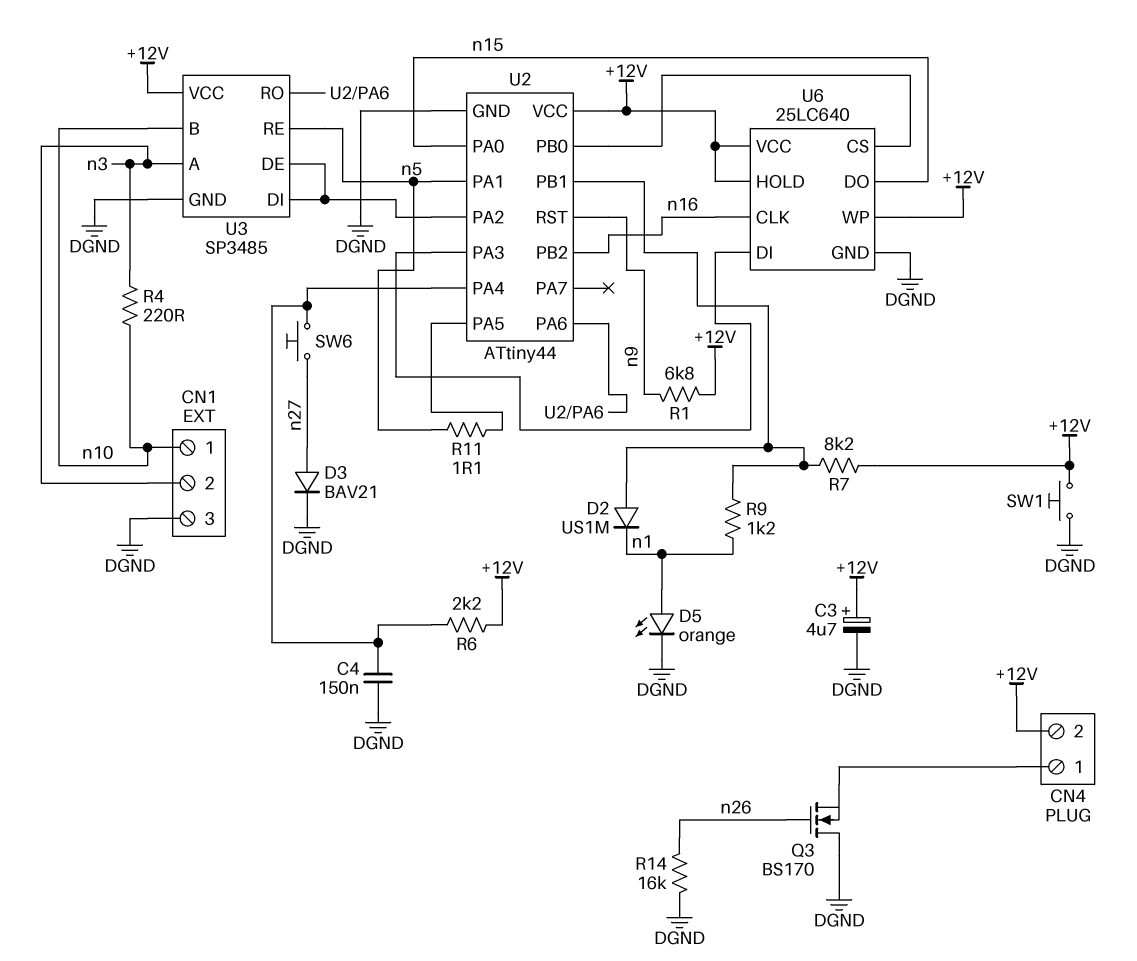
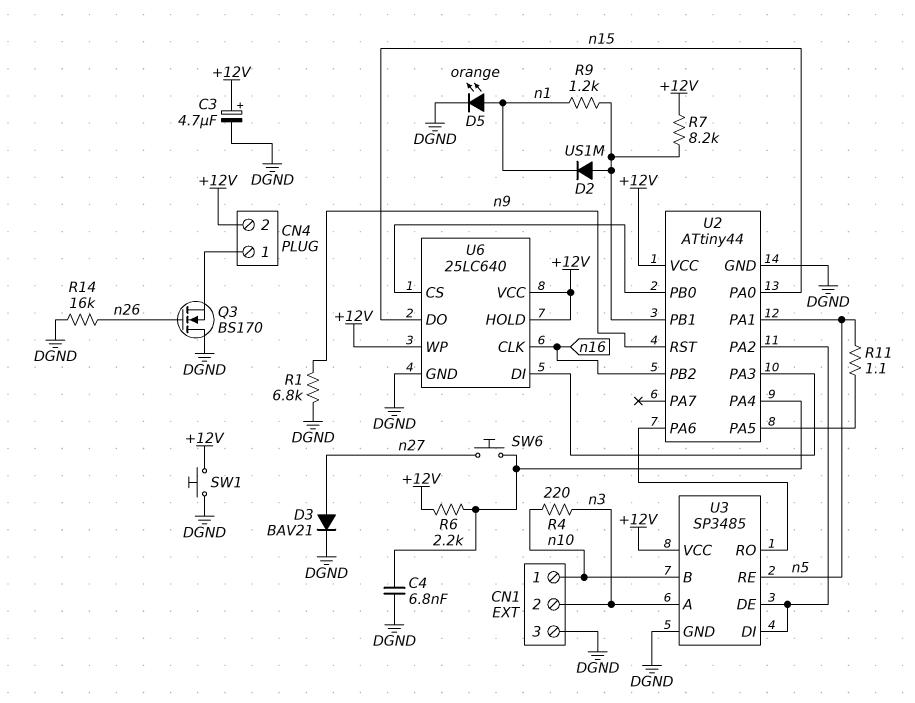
C4: 150nF (DGND, U2/PA4) -> 6.8nF (DGND, U2/PA4)
R1: 6.8k (+12V, n9) -> 6.8k (DGND, n9)

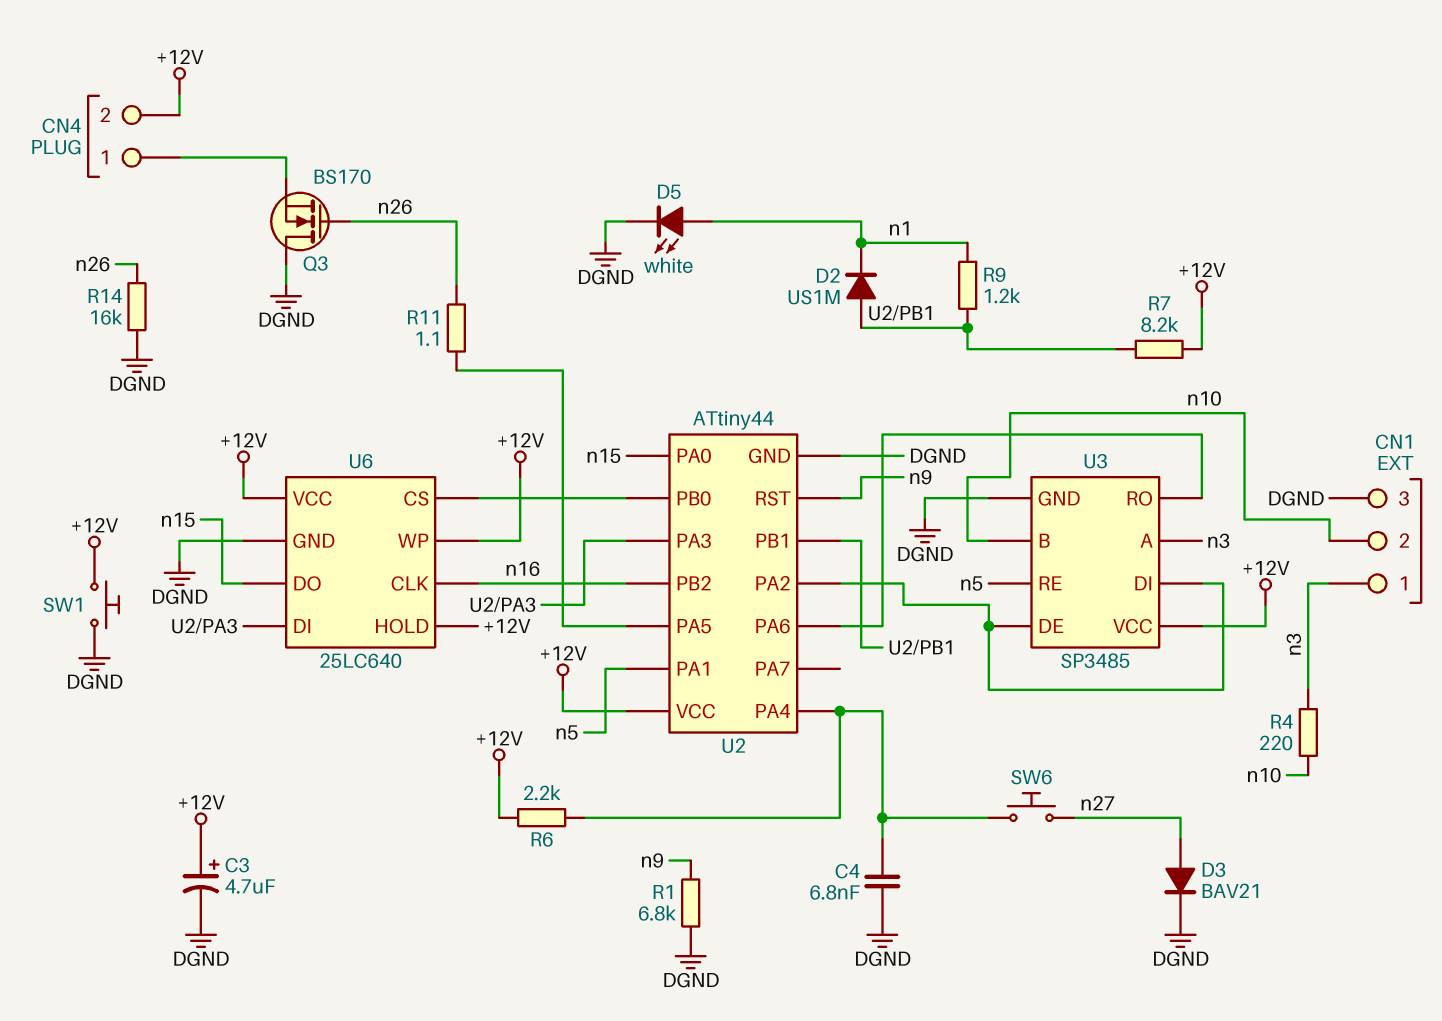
CN1 pin 1: n10 -> n3
CN1 pin 2: n3 -> n10
D5: LED orange (A n1, K DGND) -> LED white (A n1, K DGND)
R11: 1.1 (U2/PA5, n5) -> 1.1 (U2/PA5, n26)

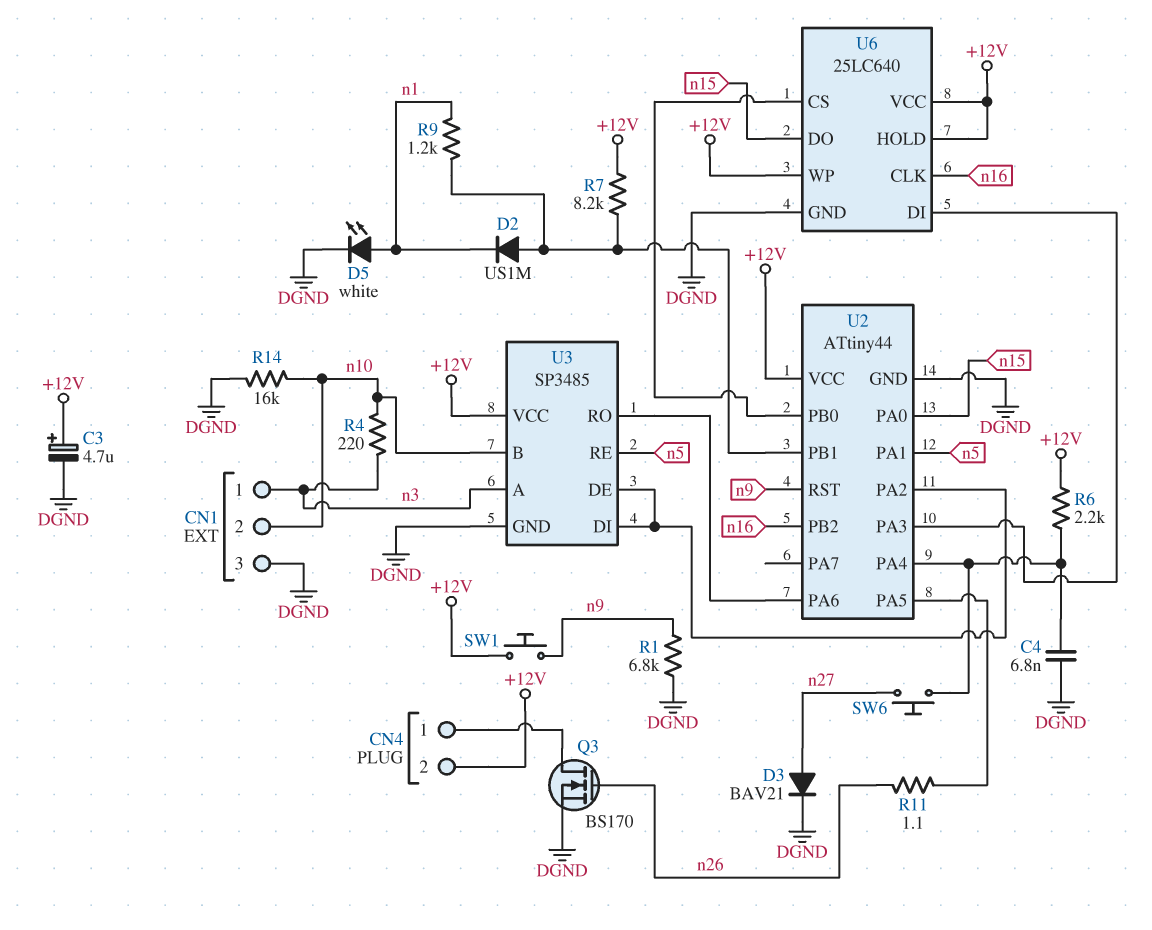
Q3: NMOS BS170 (G n26, D DGND, S CN4/1) -> NMOS BS170 (G n26, D CN4/1, S DGND)
R14: 16k (DGND, n26) -> 16k (DGND, n10)
SW1: button (+12V, DGND) -> button (+12V, n9)

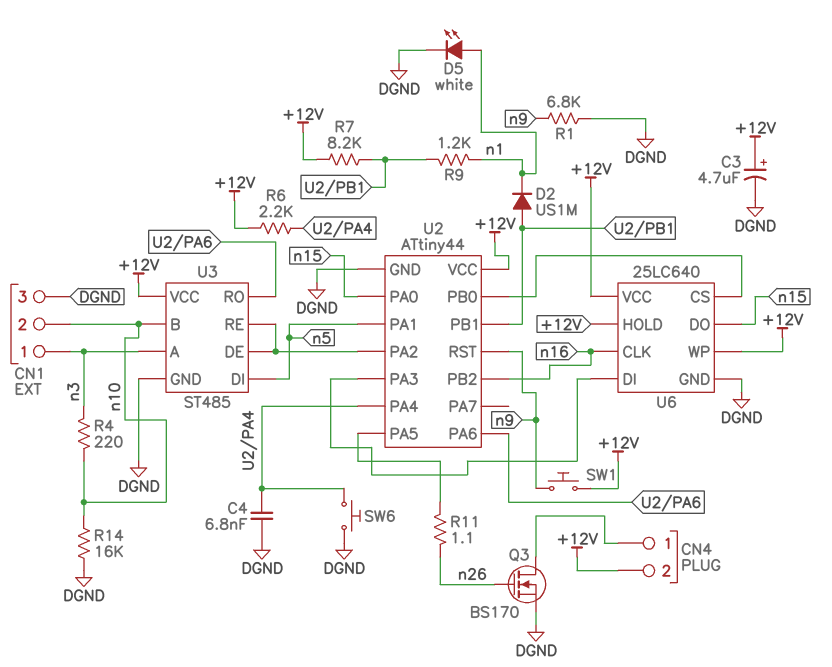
D3: diode BAV21 (A n27, K DGND) -> none
SW6: button (U2/PA4, n27) -> button (DGND, U2/PA4)
U3: SP3485 -> ST485
U3 pin DI: U2/PA2 -> n5
U3 pin RE: n5 -> U2/PA2

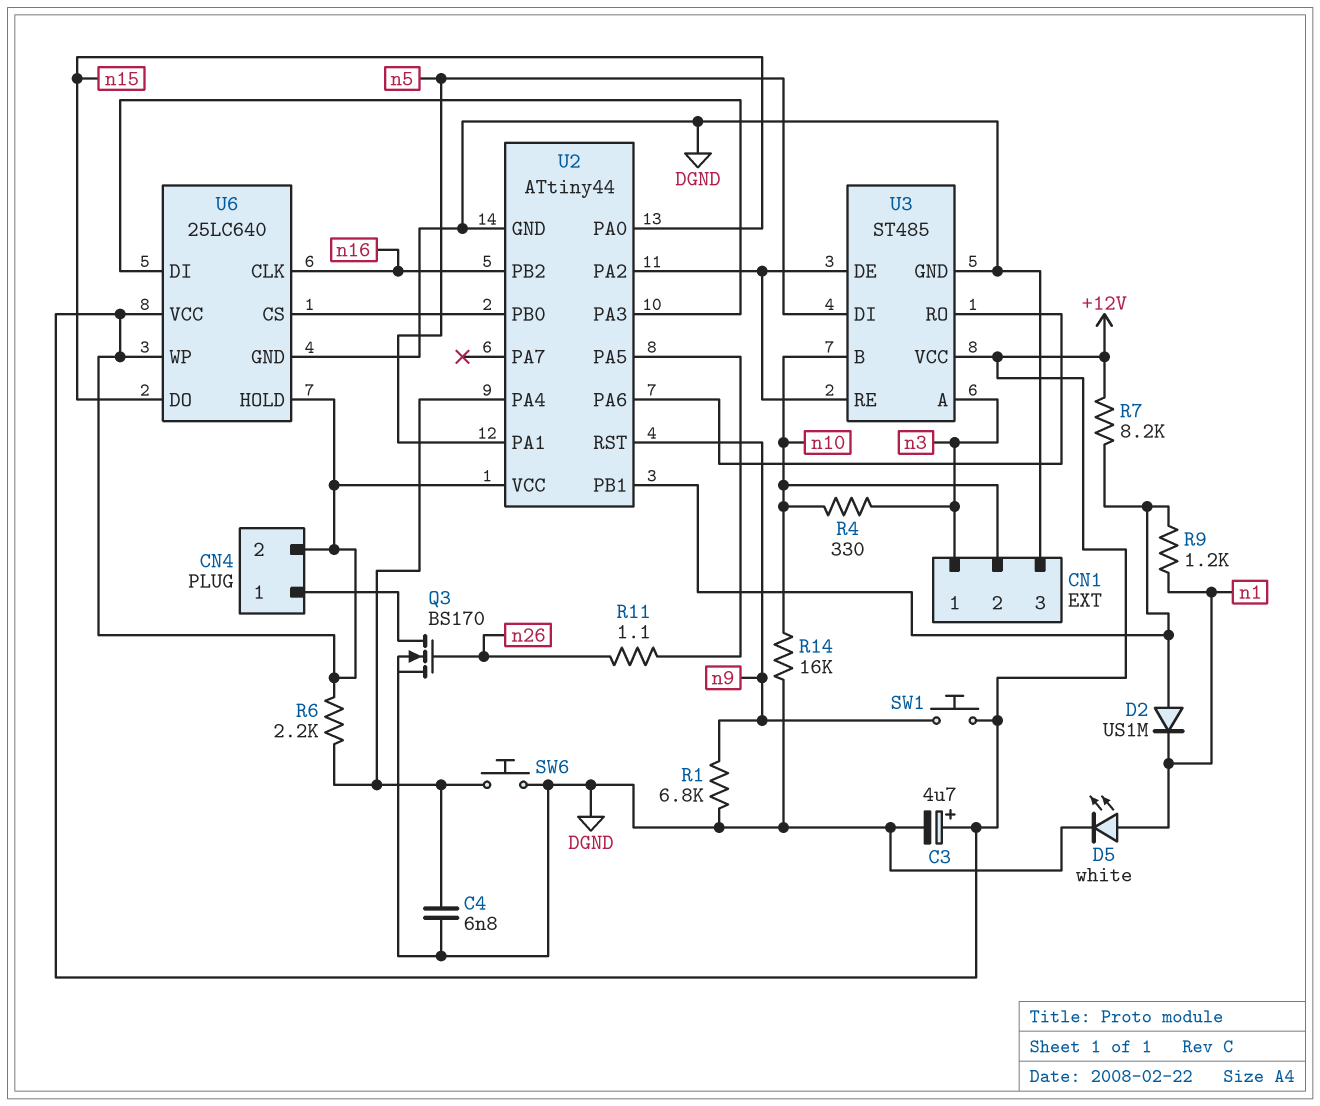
R4: 220 (n3, n10) -> 330 (n3, n10)

